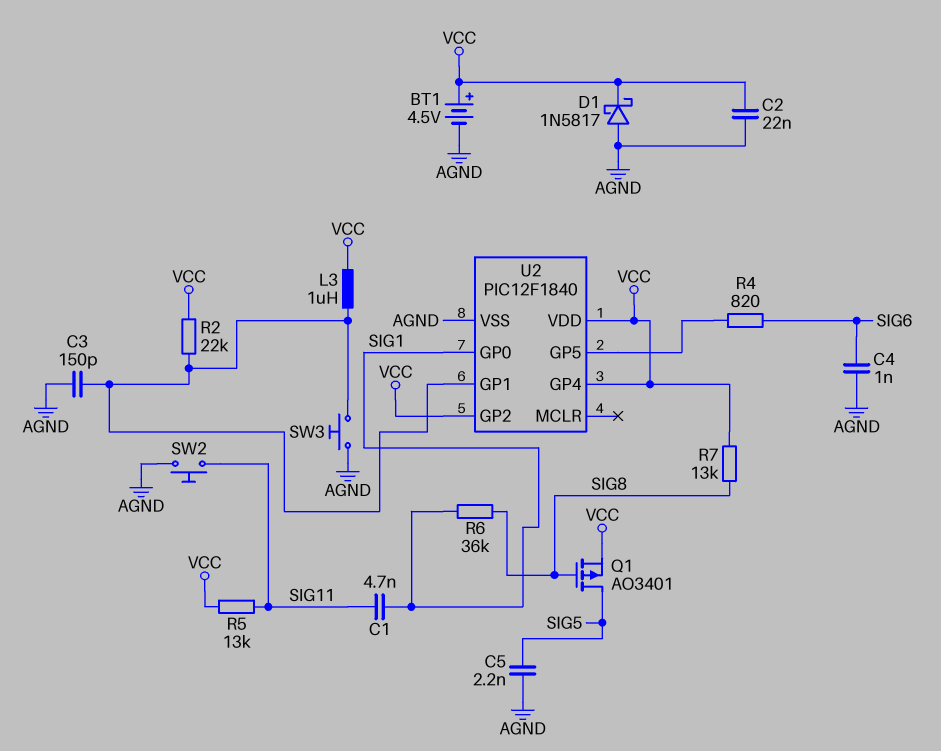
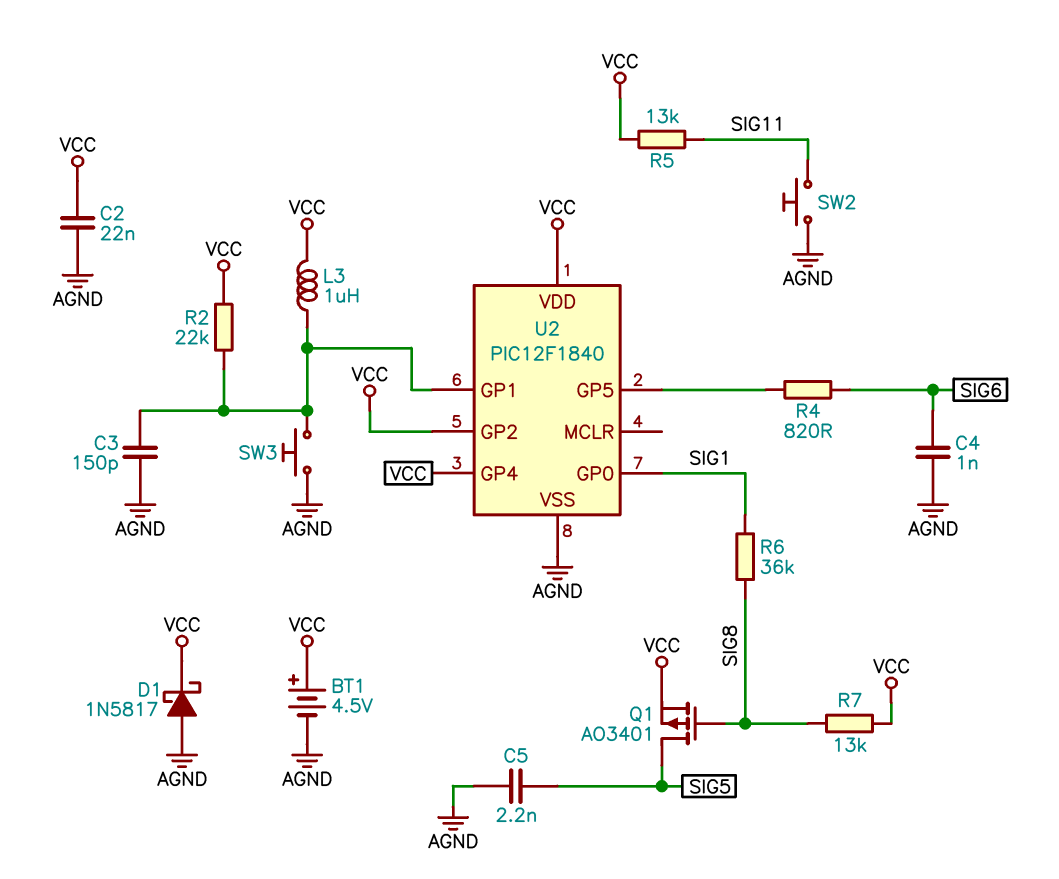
C1: 4.7nF (SIG1, SIG11) -> none

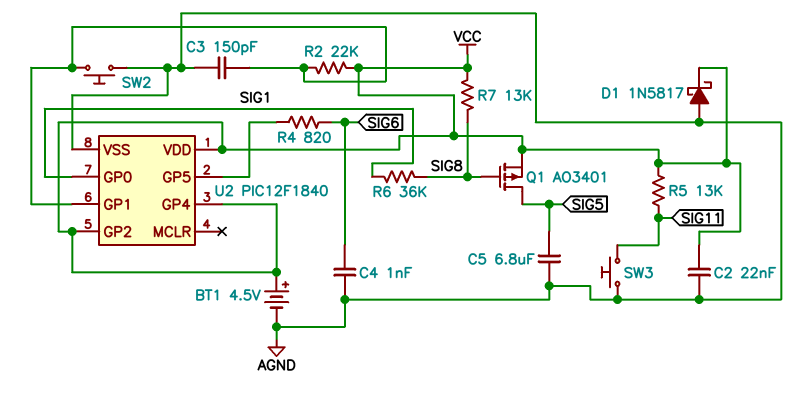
C5: 2.2nF (AGND, SIG5) -> 6.8uF (AGND, SIG5)
L3: 1uH (U2/GP1, VCC) -> none
SW2: button (AGND, SIG11) -> button (AGND, U2/GP1)
SW3: button (AGND, U2/GP1) -> button (AGND, SIG11)

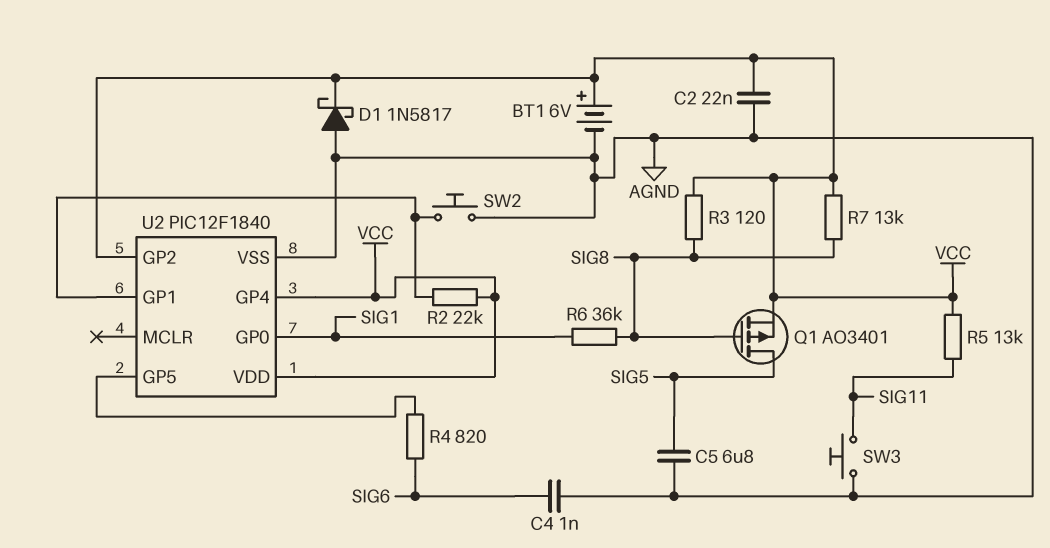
BT1: 4.5V (plus VCC, minus AGND) -> 6V (plus VCC, minus AGND)
C3: 150pF (AGND, U2/GP1) -> none
R3: none -> 120 (SIG8, VCC)

